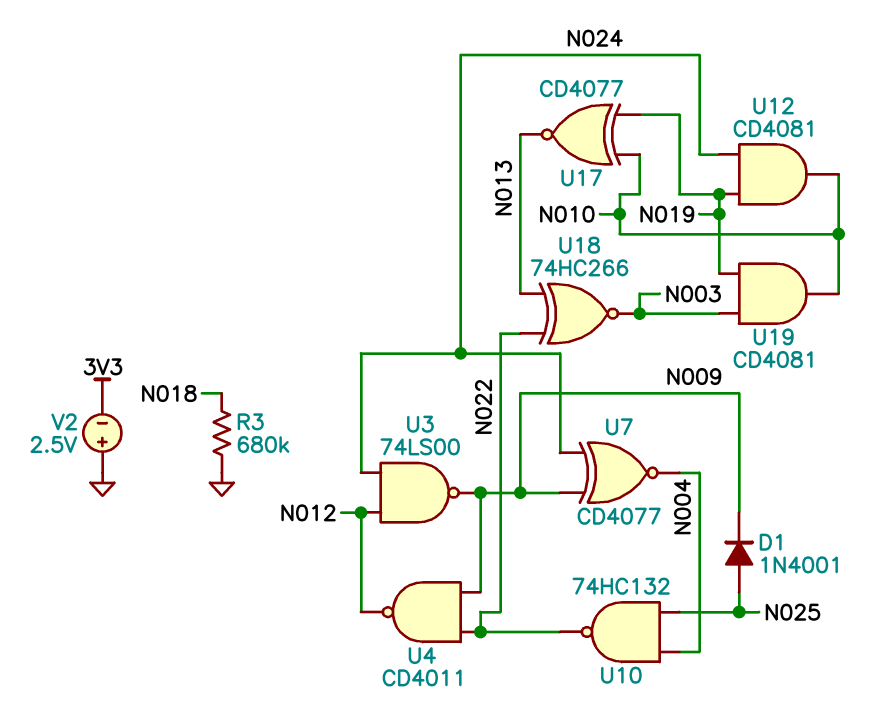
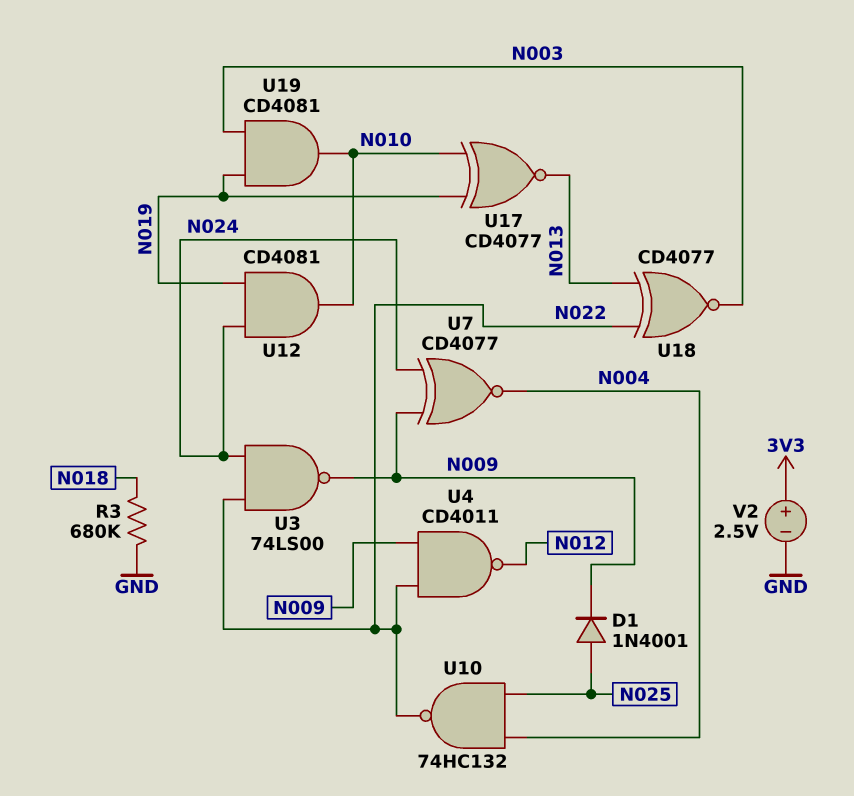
U3: NAND 74LS00 (in N012, in N024, out N009) -> NAND 74LS00 (in N022, in N024, out N009)
U18: XNOR 74HC266 (in N013, in N022, out N003) -> XNOR CD4077 (in N013, in N022, out N003)
V2: 2.5V (plus GND, minus 3V3) -> 2.5V (plus 3V3, minus GND)

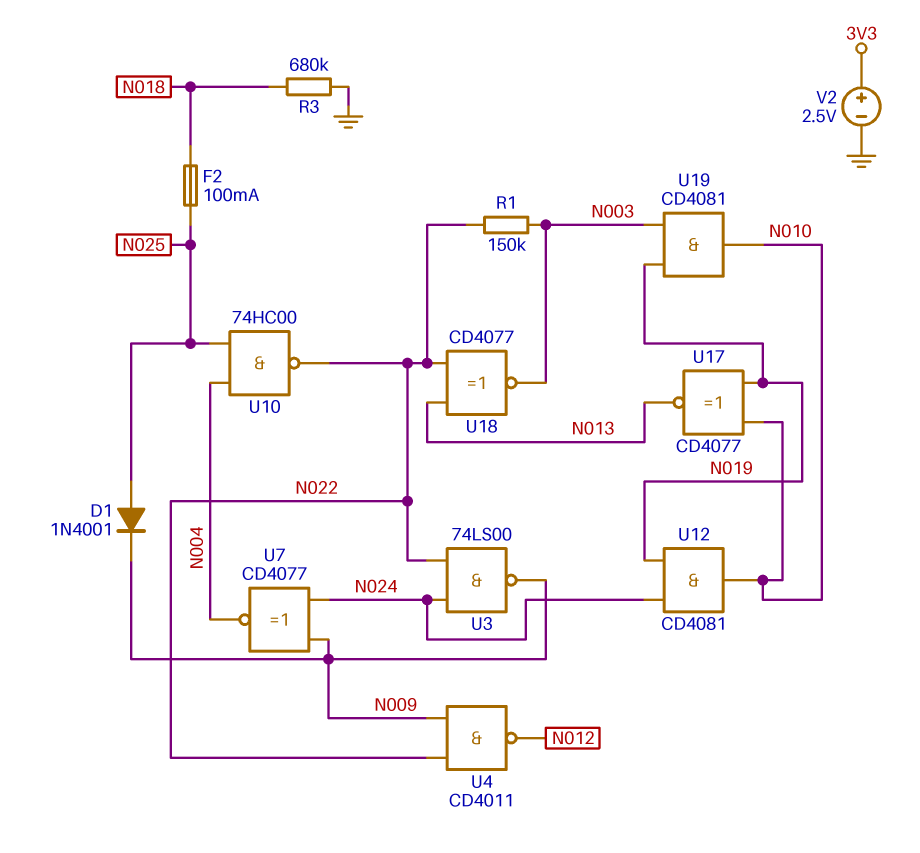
F2: none -> 100mA (N018, N025)
R1: none -> 150k (N003, N022)
U10: NAND 74HC132 (in N004, in N025, out N022) -> NAND 74HC00 (in N004, in N025, out N022)

